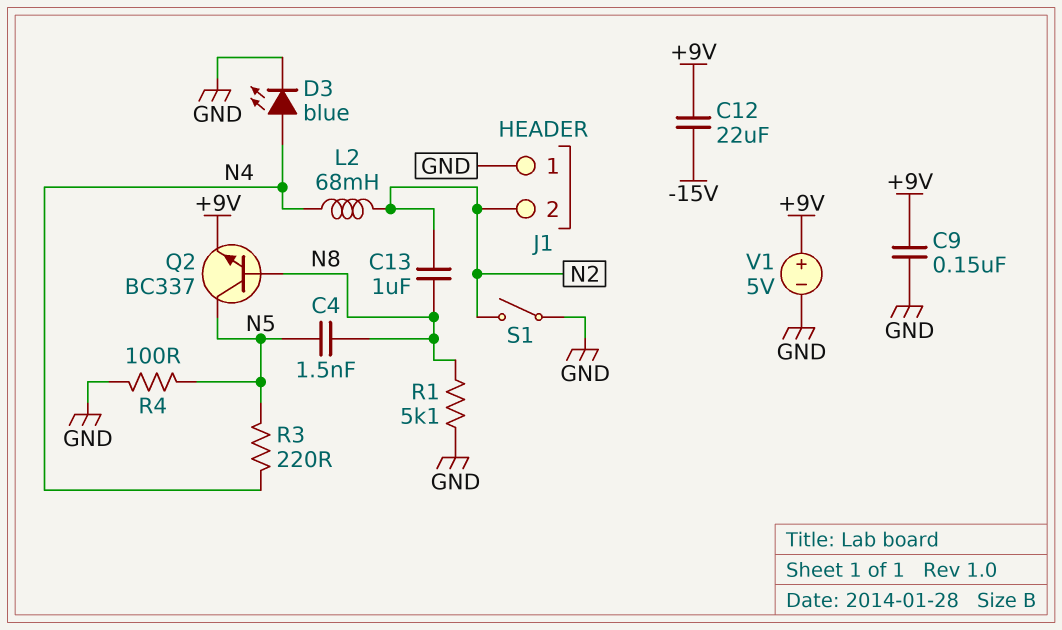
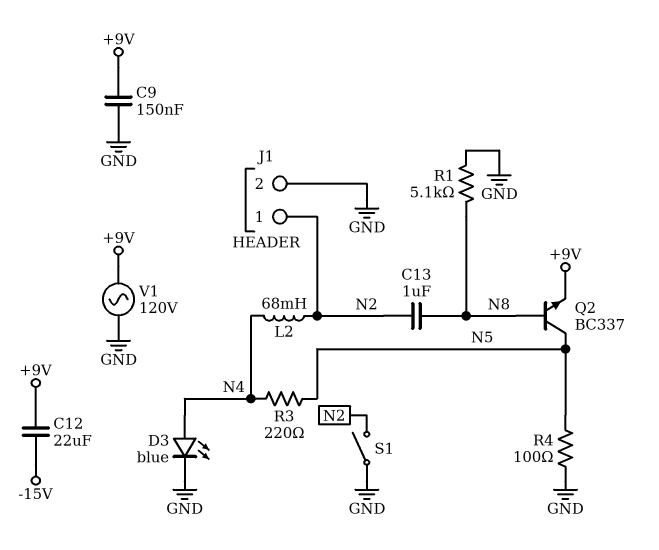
C4: 1.5nF (N5, N8) -> none
J1 pin 1: GND -> N2
J1 pin 2: N2 -> GND
V1: 5V (plus +9V, minus GND) -> AC 120V (+9V, GND)

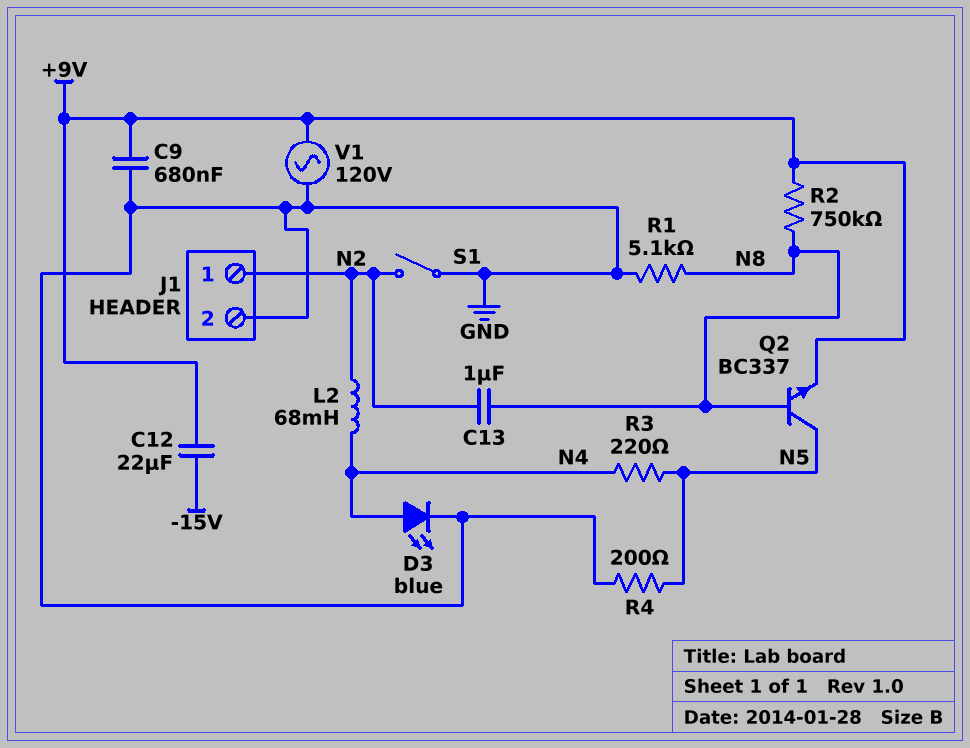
C9: 150nF (+9V, GND) -> 680nF (+9V, GND)
R2: none -> 750k (+9V, N8)
R4: 100 (GND, N5) -> 200 (GND, N5)

